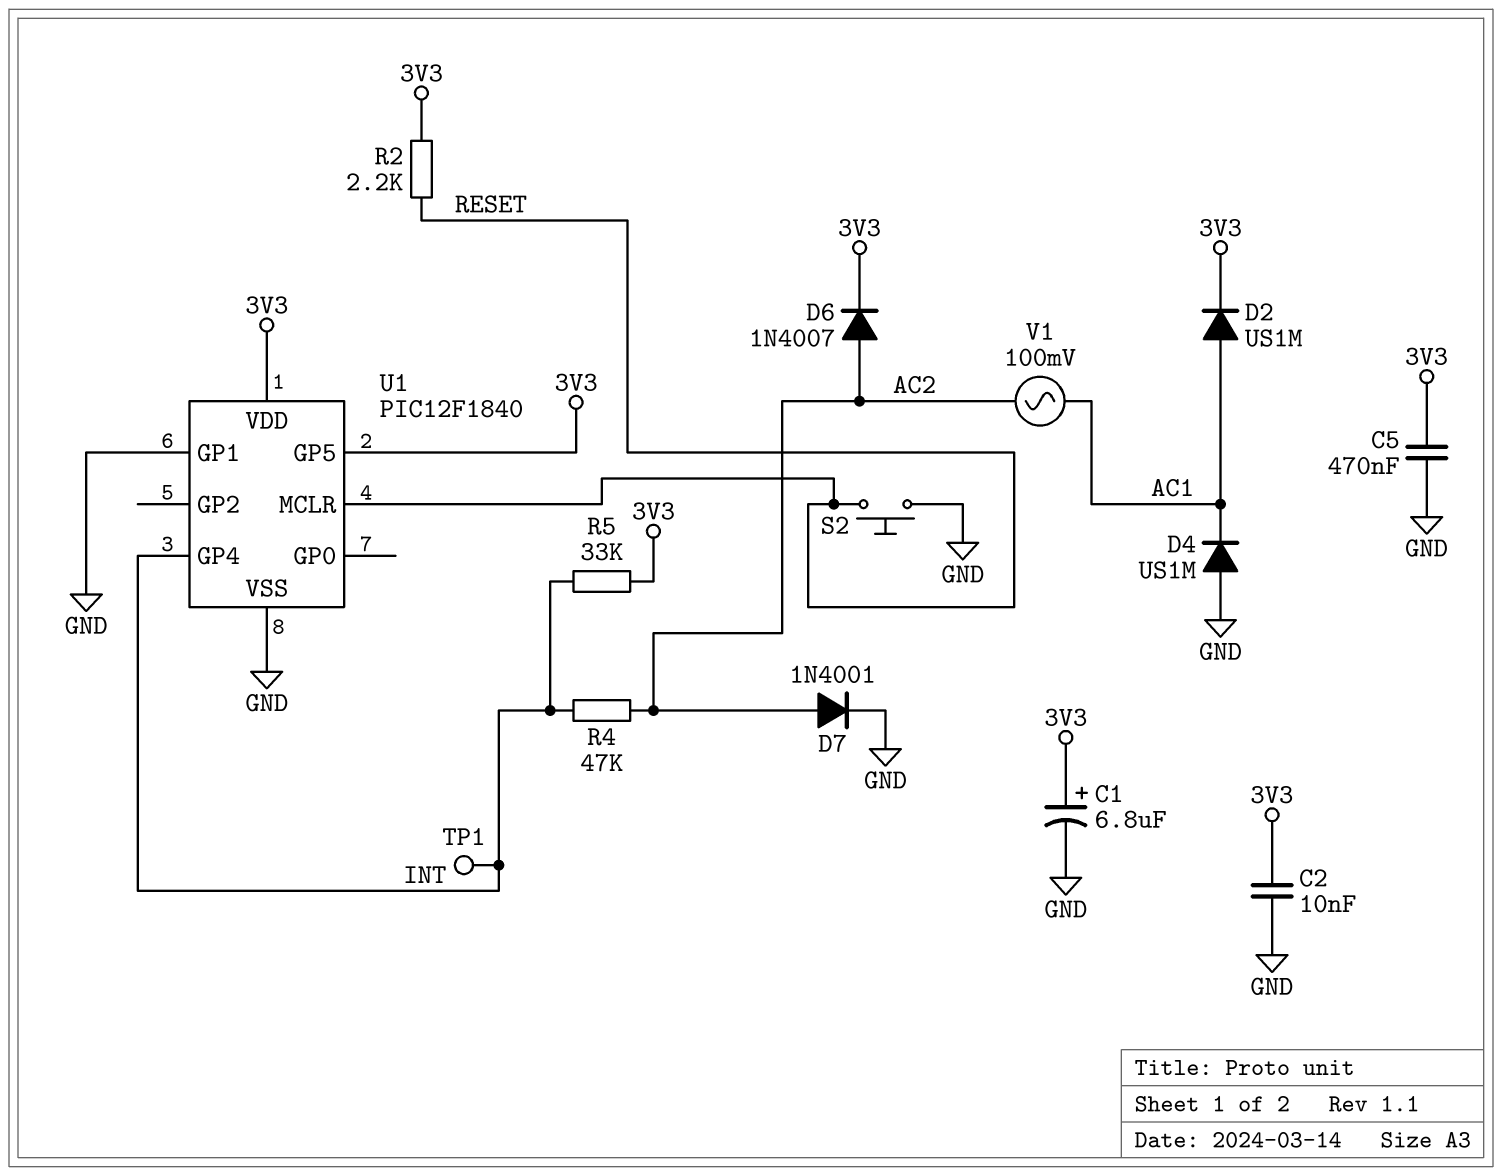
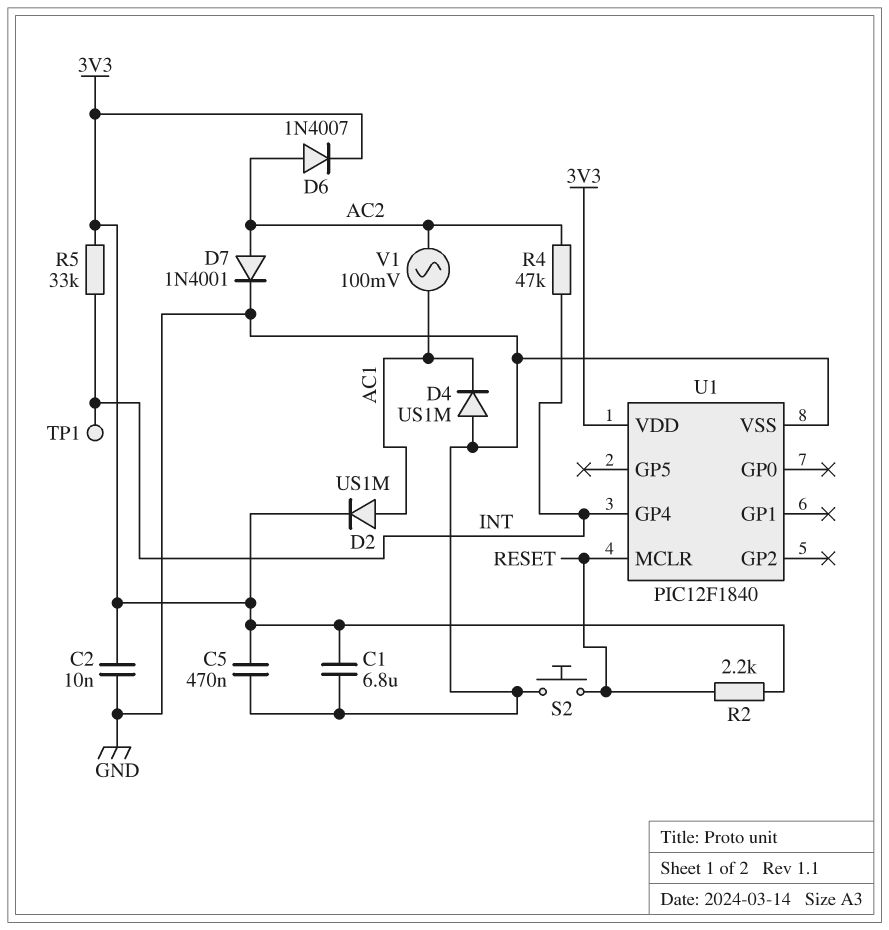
C1: 6.8uF (plus 3V3, minus GND) -> 6.8uF (3V3, GND)
U1 pin GP1: GND -> none
U1 pin GP5: 3V3 -> none

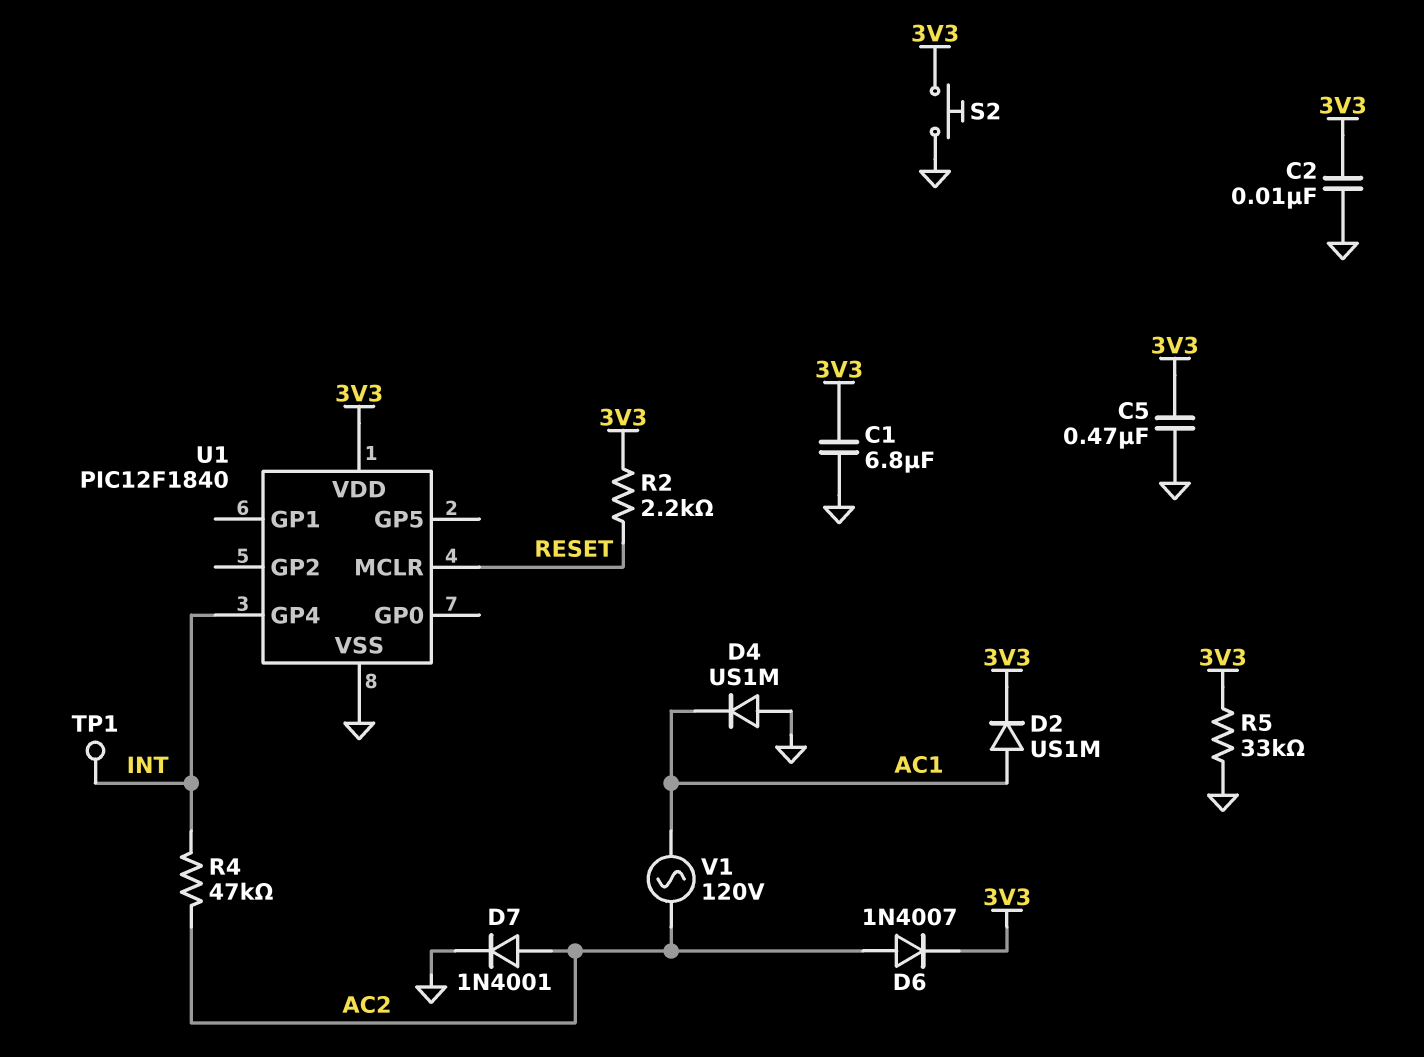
R5: 33k (3V3, INT) -> 33k (3V3, GND)
S2: button (GND, RESET) -> button (3V3, GND)
V1: AC 100mV (AC1, AC2) -> AC 120V (AC1, AC2)

